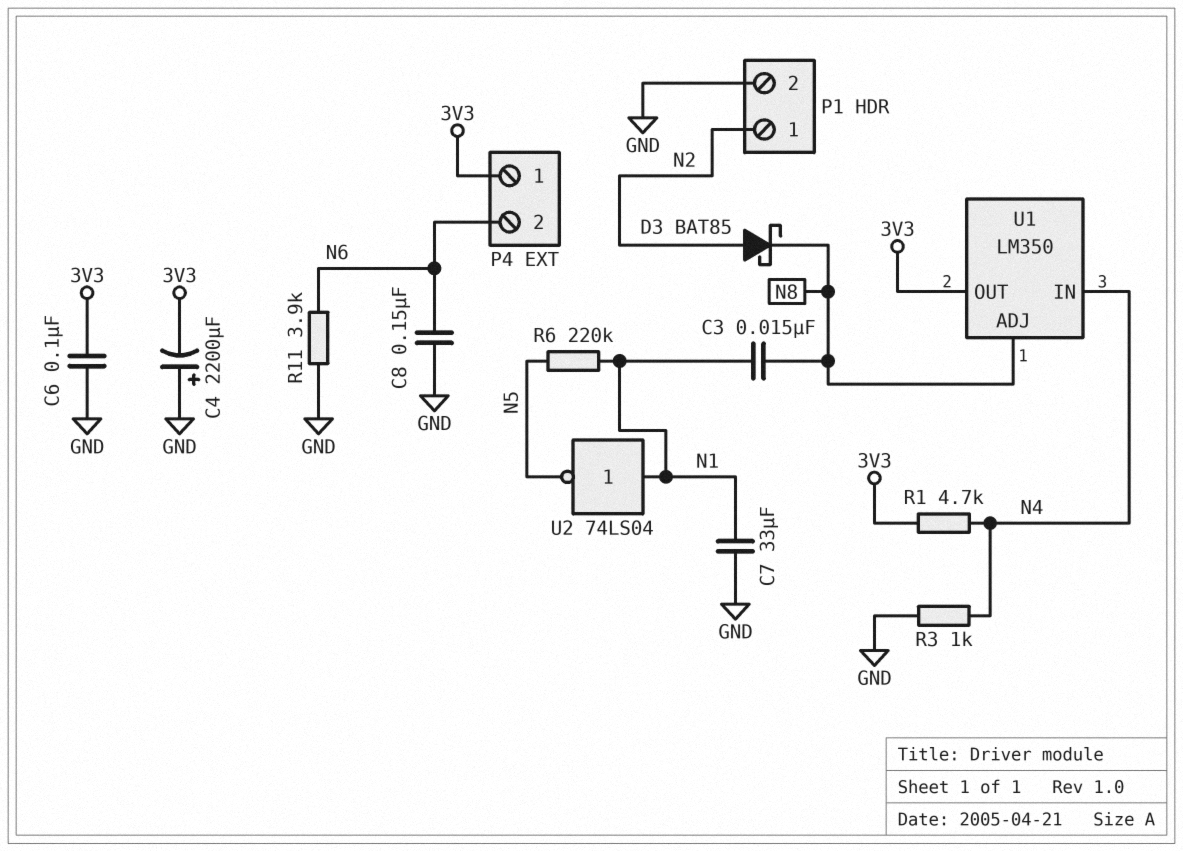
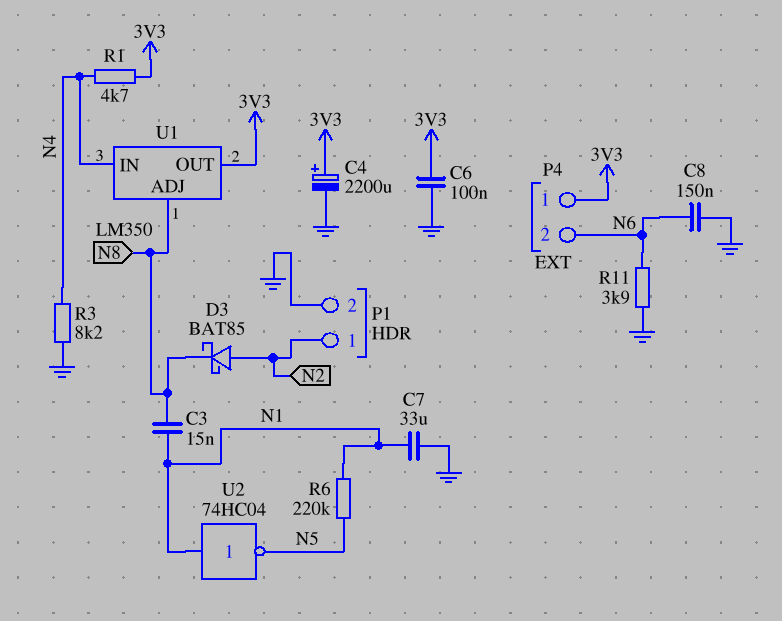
C4: 2200uF (plus GND, minus 3V3) -> 2200uF (plus 3V3, minus GND)
R3: 1k (GND, N4) -> 8.2k (GND, N4)
U2: NOT 74LS04 (in N1, out N5) -> NOT 74HC04 (in N1, out N5)

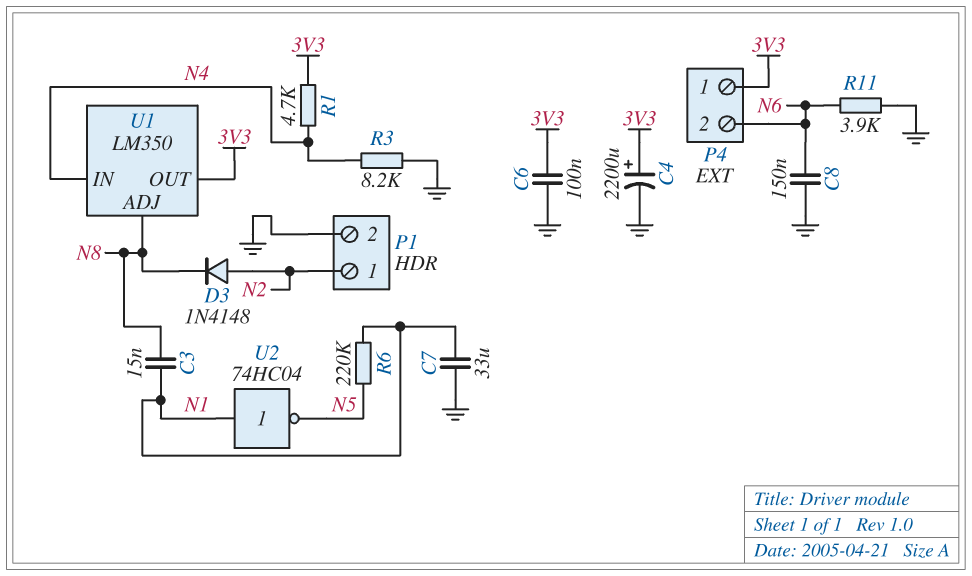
D3: schottky BAT85 (A N2, K N8) -> diode 1N4148 (A N2, K N8)

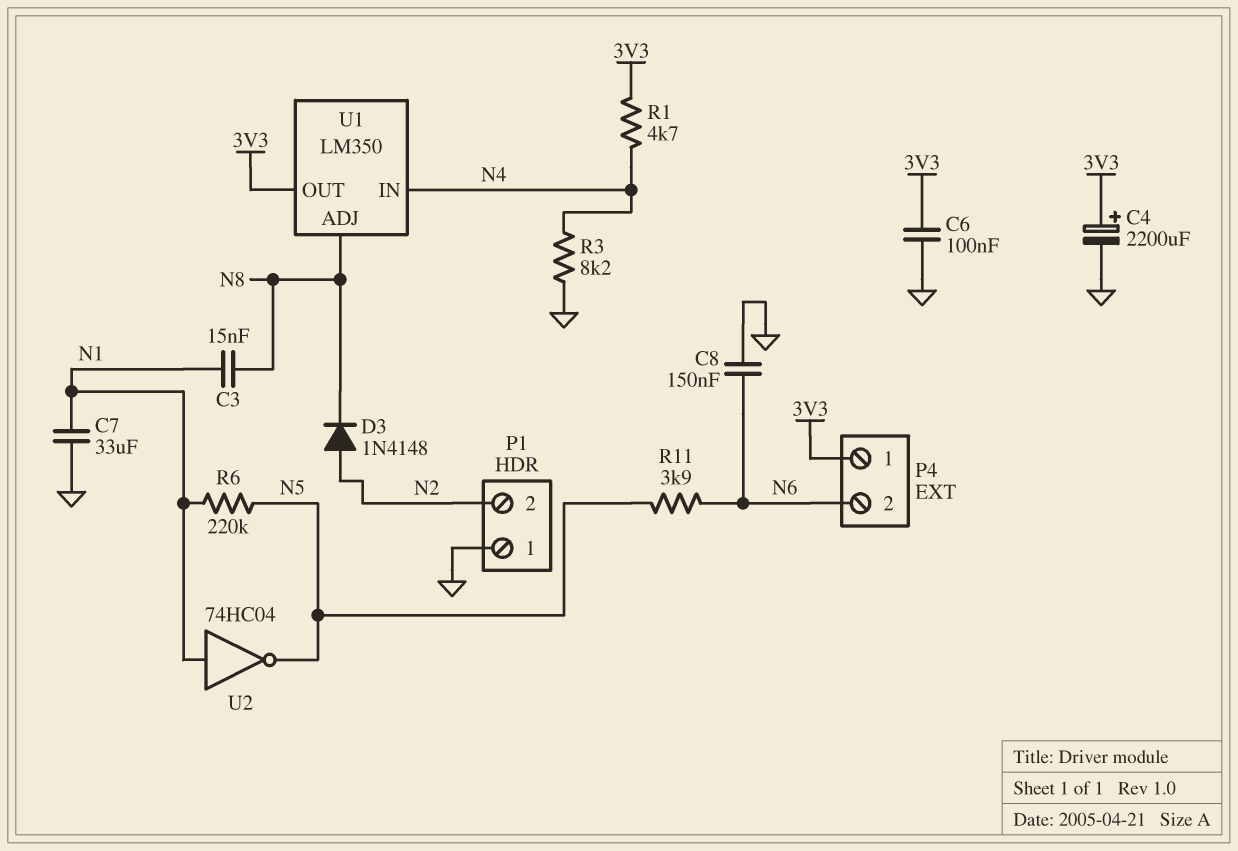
P1 pin 1: N2 -> GND
P1 pin 2: GND -> N2
R11: 3.9k (GND, N6) -> 3.9k (N5, N6)

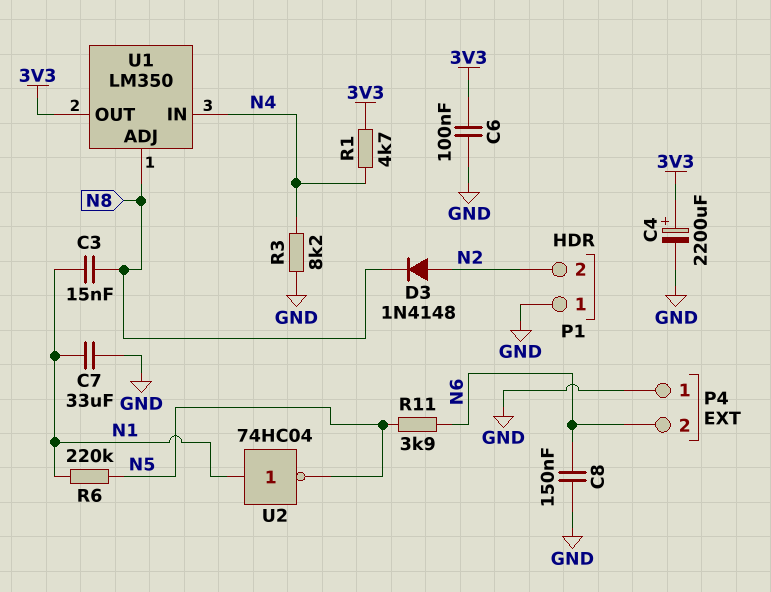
P4 pin 1: 3V3 -> GND

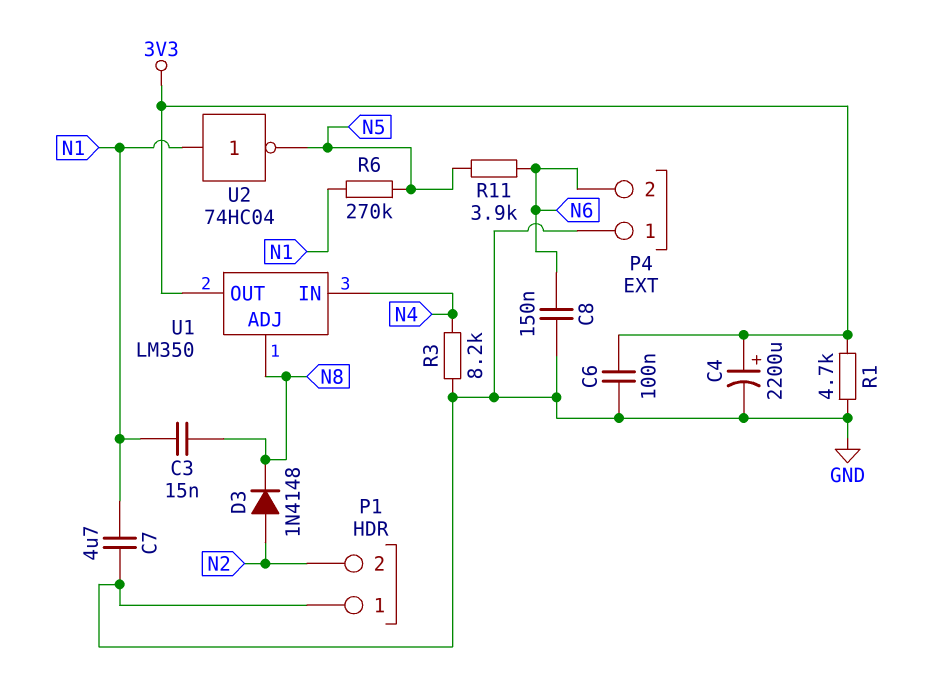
C7: 33uF (GND, N1) -> 4.7uF (GND, N1)
R1: 4.7k (3V3, N4) -> 4.7k (3V3, GND)
R6: 220k (N1, N5) -> 270k (N1, N5)

